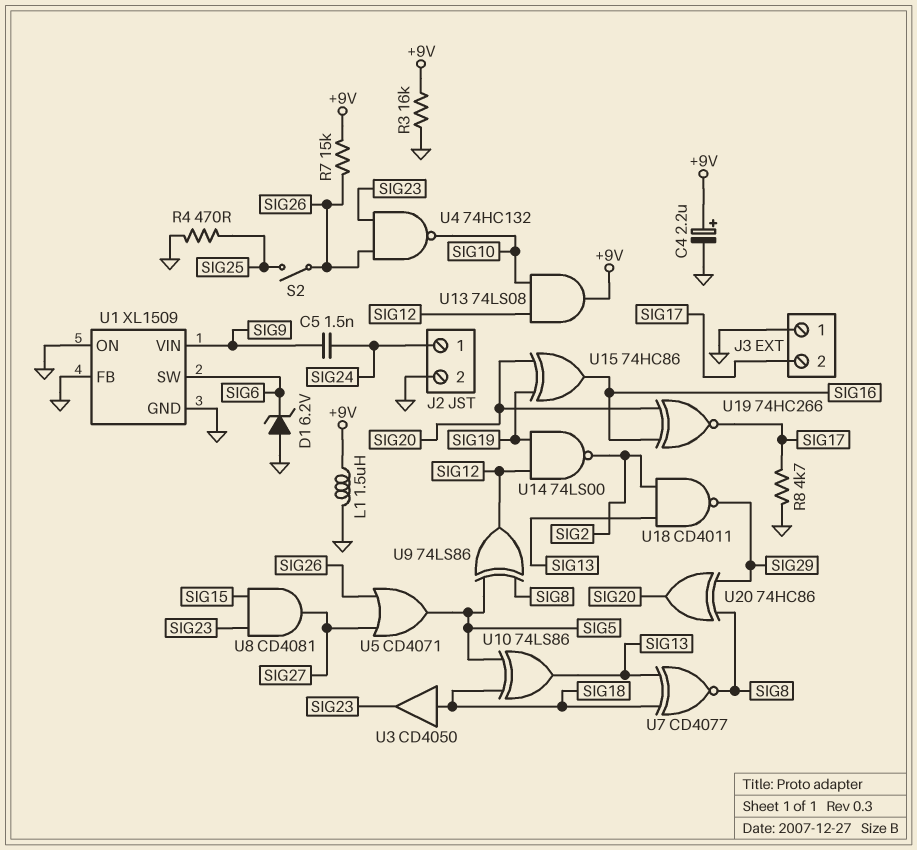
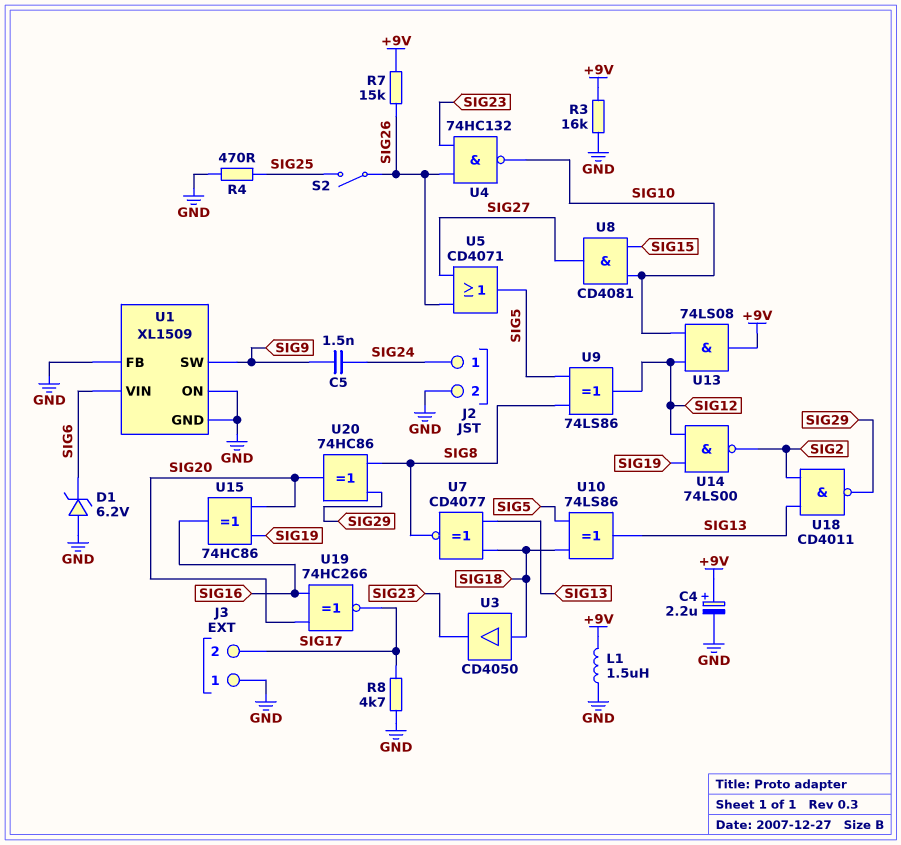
U1 pin SW: SIG6 -> SIG9
U1 pin VIN: SIG9 -> SIG6
U8: AND CD4081 (in SIG15, in SIG23, out SIG27) -> AND CD4081 (in SIG10, in SIG15, out SIG27)

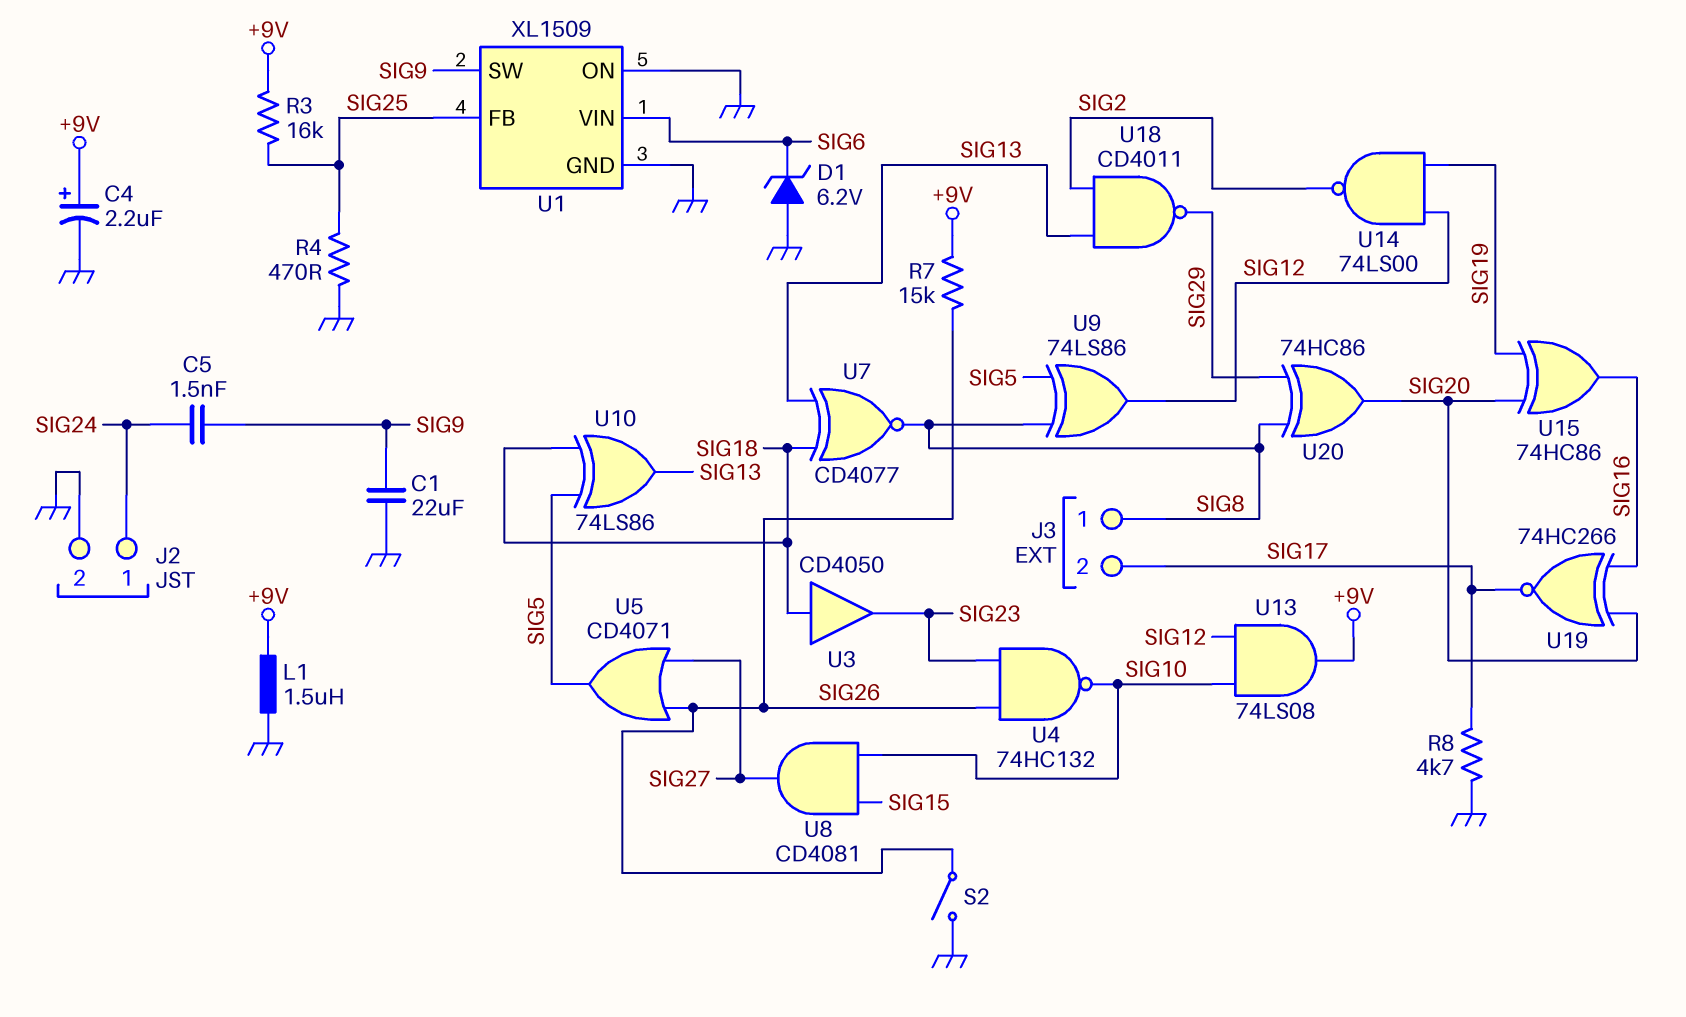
C1: none -> 22uF (GND, SIG9)
J3 pin 1: GND -> SIG8
R3: 16k (+9V, GND) -> 16k (+9V, SIG25)
S2: switch (SIG25, SIG26) -> switch (GND, SIG26)
U1 pin FB: GND -> SIG25

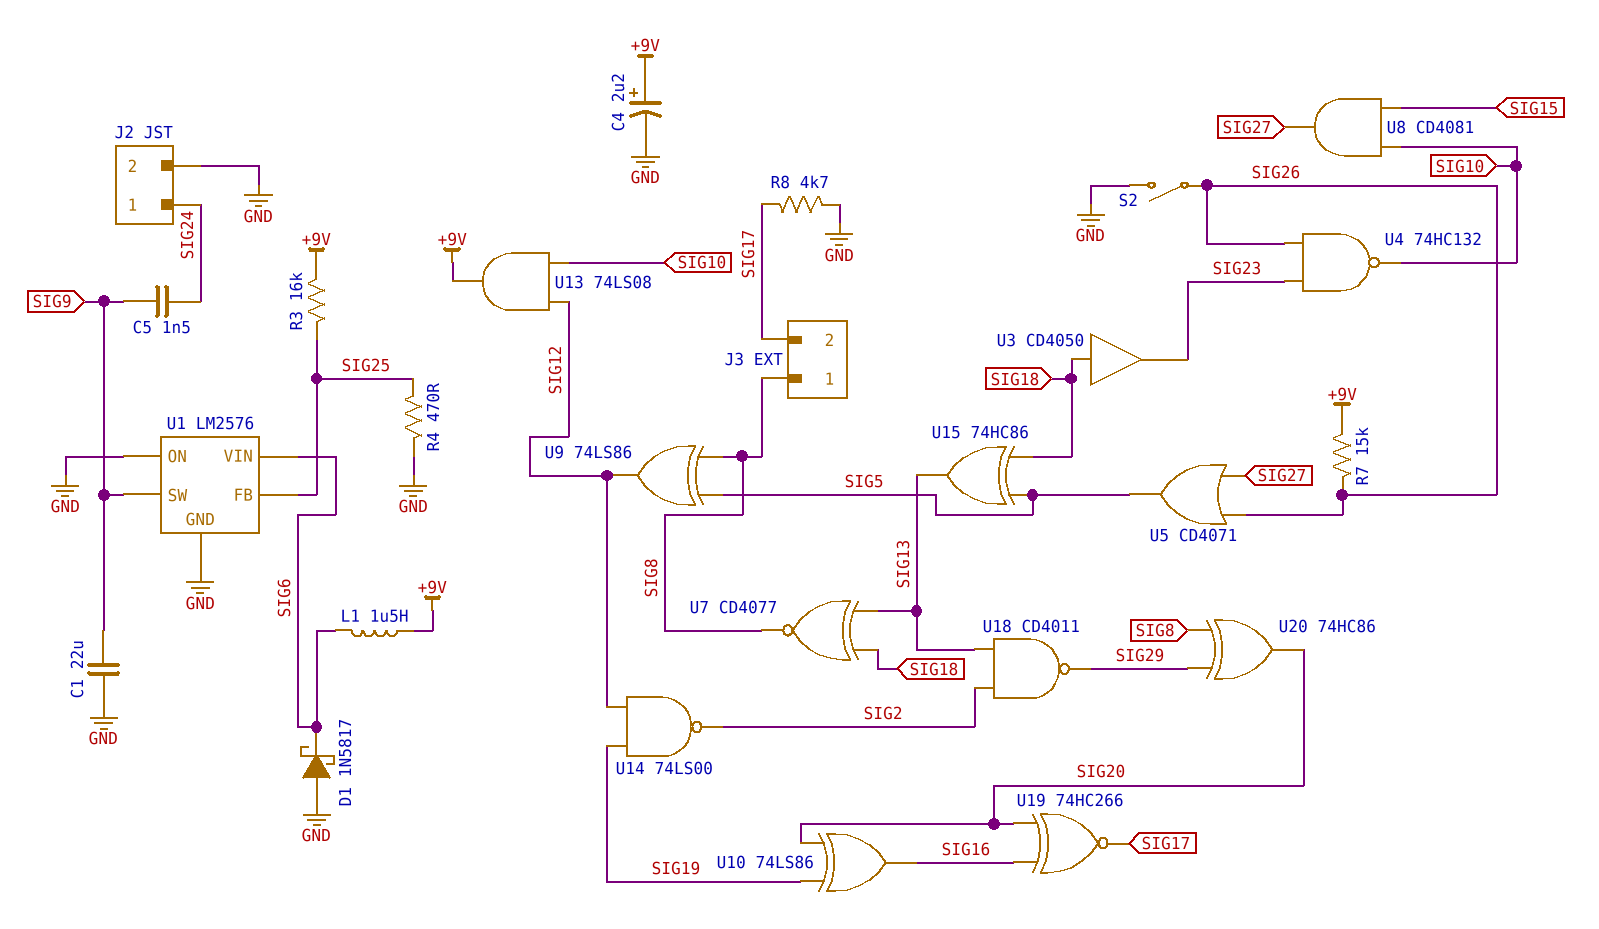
D1: zener 6.2V (A GND, K SIG6) -> schottky 1N5817 (A GND, K SIG6)
L1: 1.5uH (+9V, GND) -> 1.5uH (+9V, SIG6)
U1: XL1509 -> LM2576
U10: XOR 74LS86 (in SIG5, in SIG18, out SIG13) -> XOR 74LS86 (in SIG19, in SIG20, out SIG16)
U15: XOR 74HC86 (in SIG19, in SIG20, out SIG16) -> XOR 74HC86 (in SIG5, in SIG18, out SIG13)

